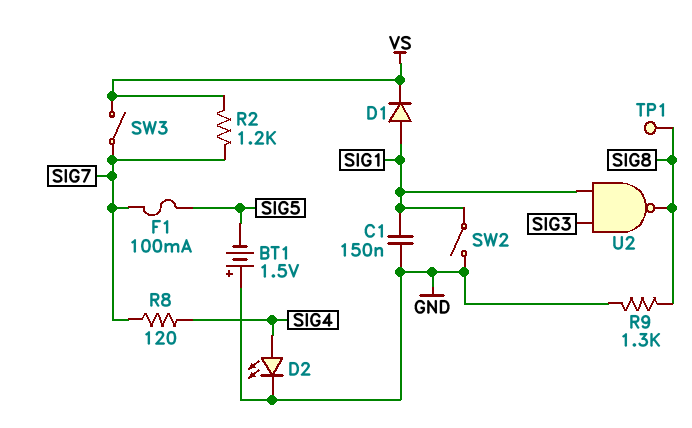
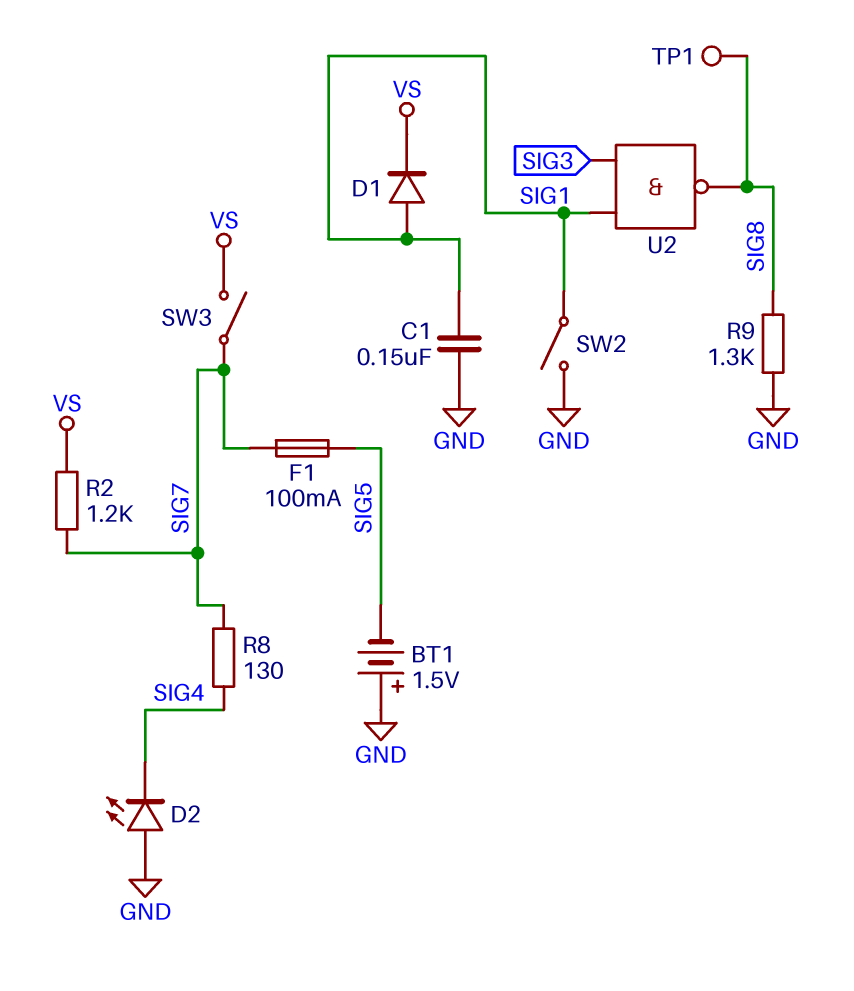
D2: LED (A SIG4, K GND) -> LED (A GND, K SIG4)
R8: 120 (SIG4, SIG7) -> 130 (SIG4, SIG7)

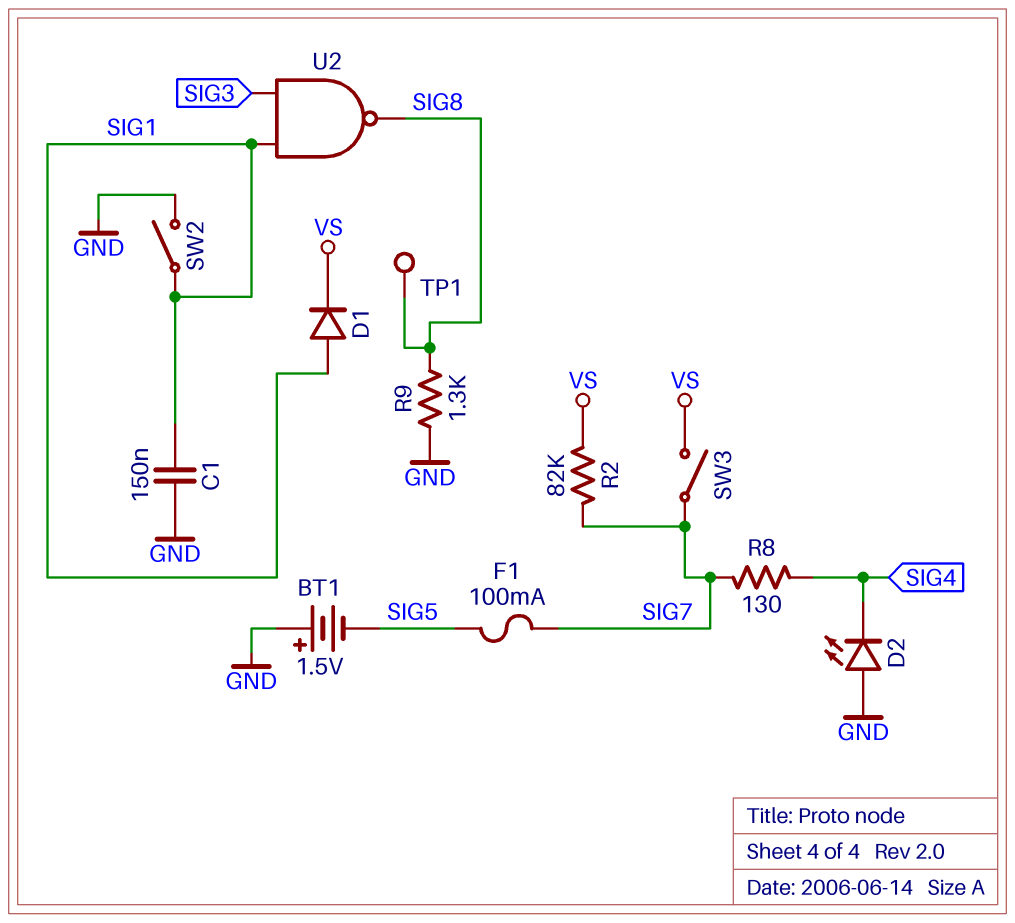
R2: 1.2k (SIG7, VS) -> 82k (SIG7, VS)

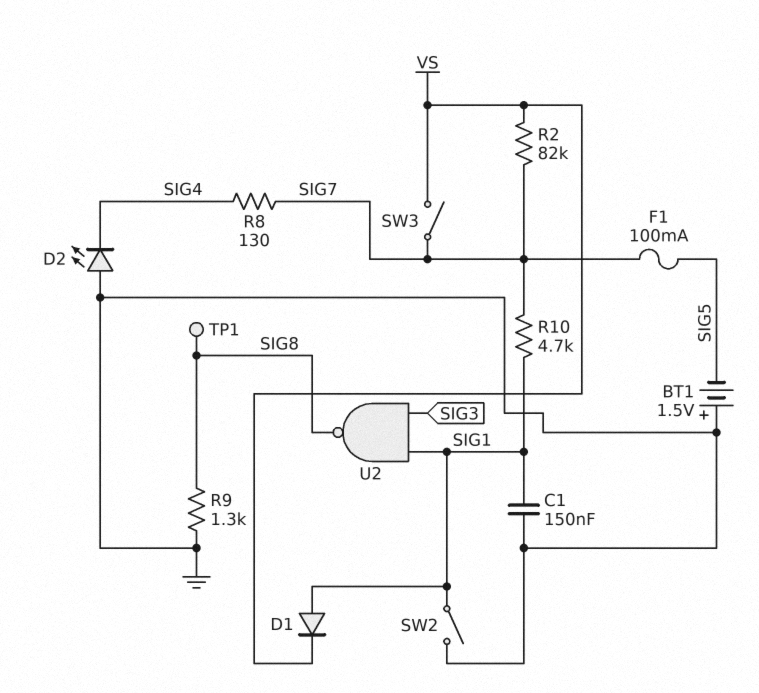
R10: none -> 4.7k (SIG1, SIG7)

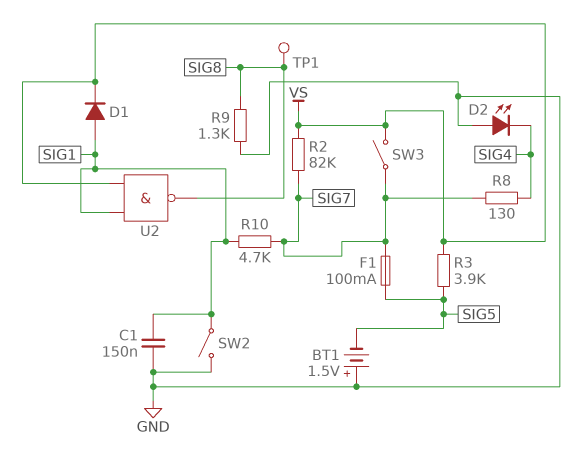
R3: none -> 3.9k (SIG5, VS)
U2: NAND (in SIG1, in SIG3, out SIG8) -> NAND (in SIG1, in VS, out SIG8)

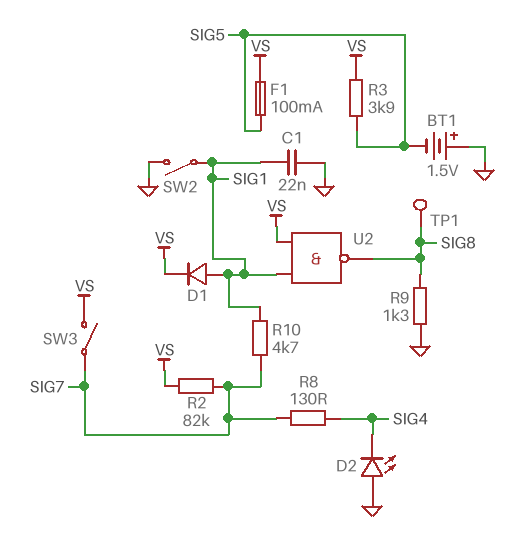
C1: 150nF (GND, SIG1) -> 22nF (GND, SIG1)
F1: 100mA (SIG5, SIG7) -> 100mA (SIG5, VS)

